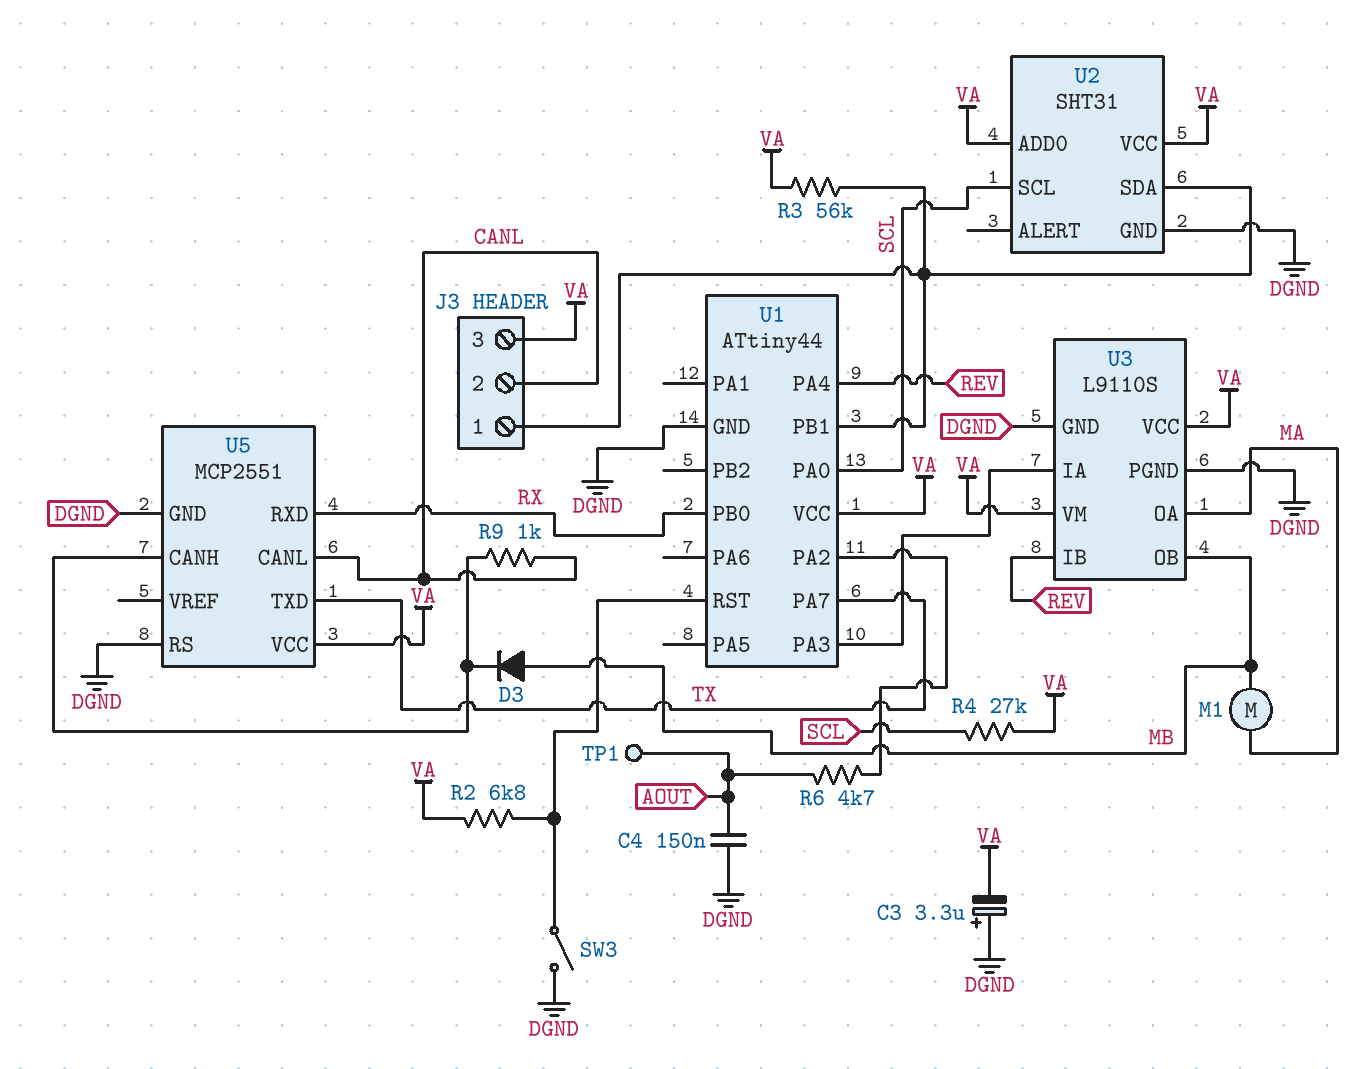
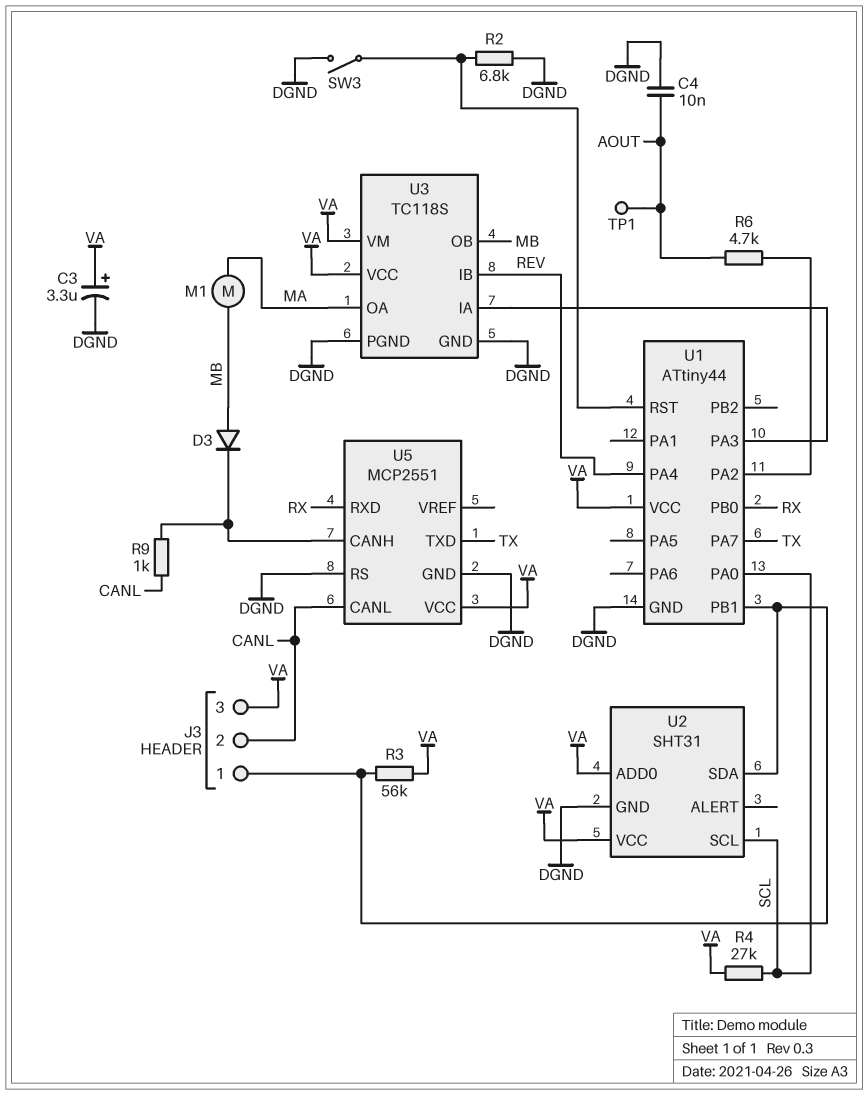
C3: 3.3uF (plus DGND, minus VA) -> 3.3uF (plus VA, minus DGND)
C4: 150nF (AOUT, DGND) -> 10nF (AOUT, DGND)
R2: 6.8k (U1/RST, VA) -> 6.8k (DGND, U1/RST)
U3: L9110S -> TC118S

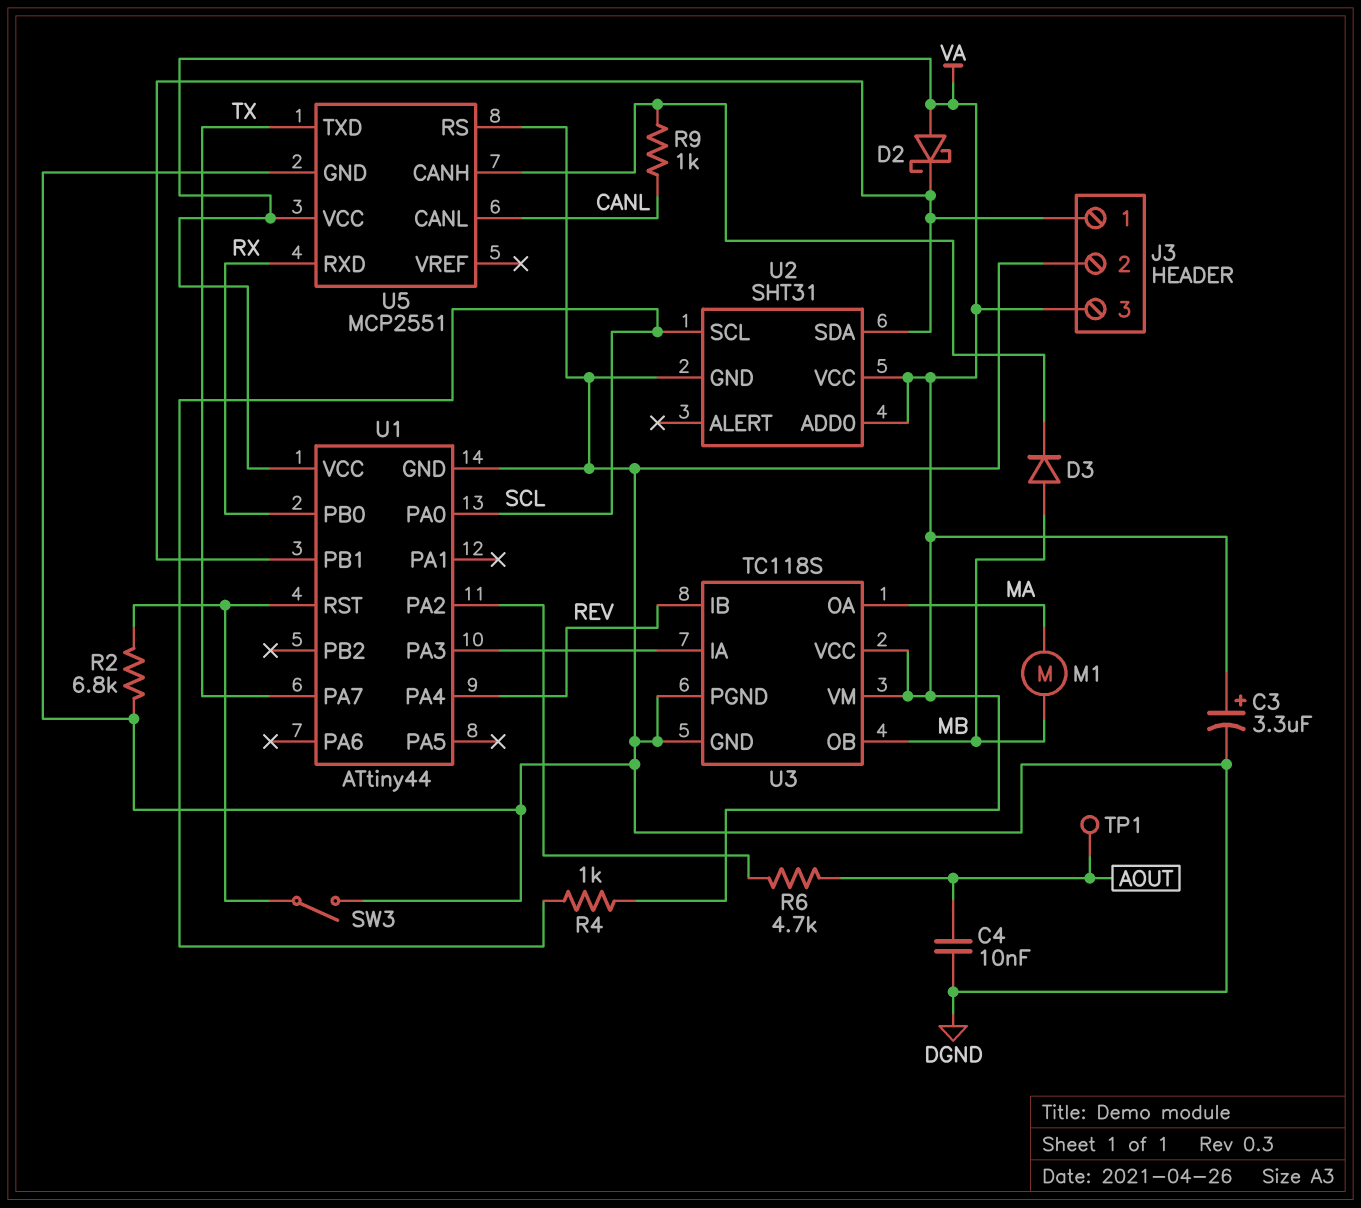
D2: none -> schottky (A VA, K J3/1)
J3 pin 2: CANL -> DGND
R3: 56k (J3/1, VA) -> none
R4: 27k (SCL, VA) -> 1k (SCL, VA)

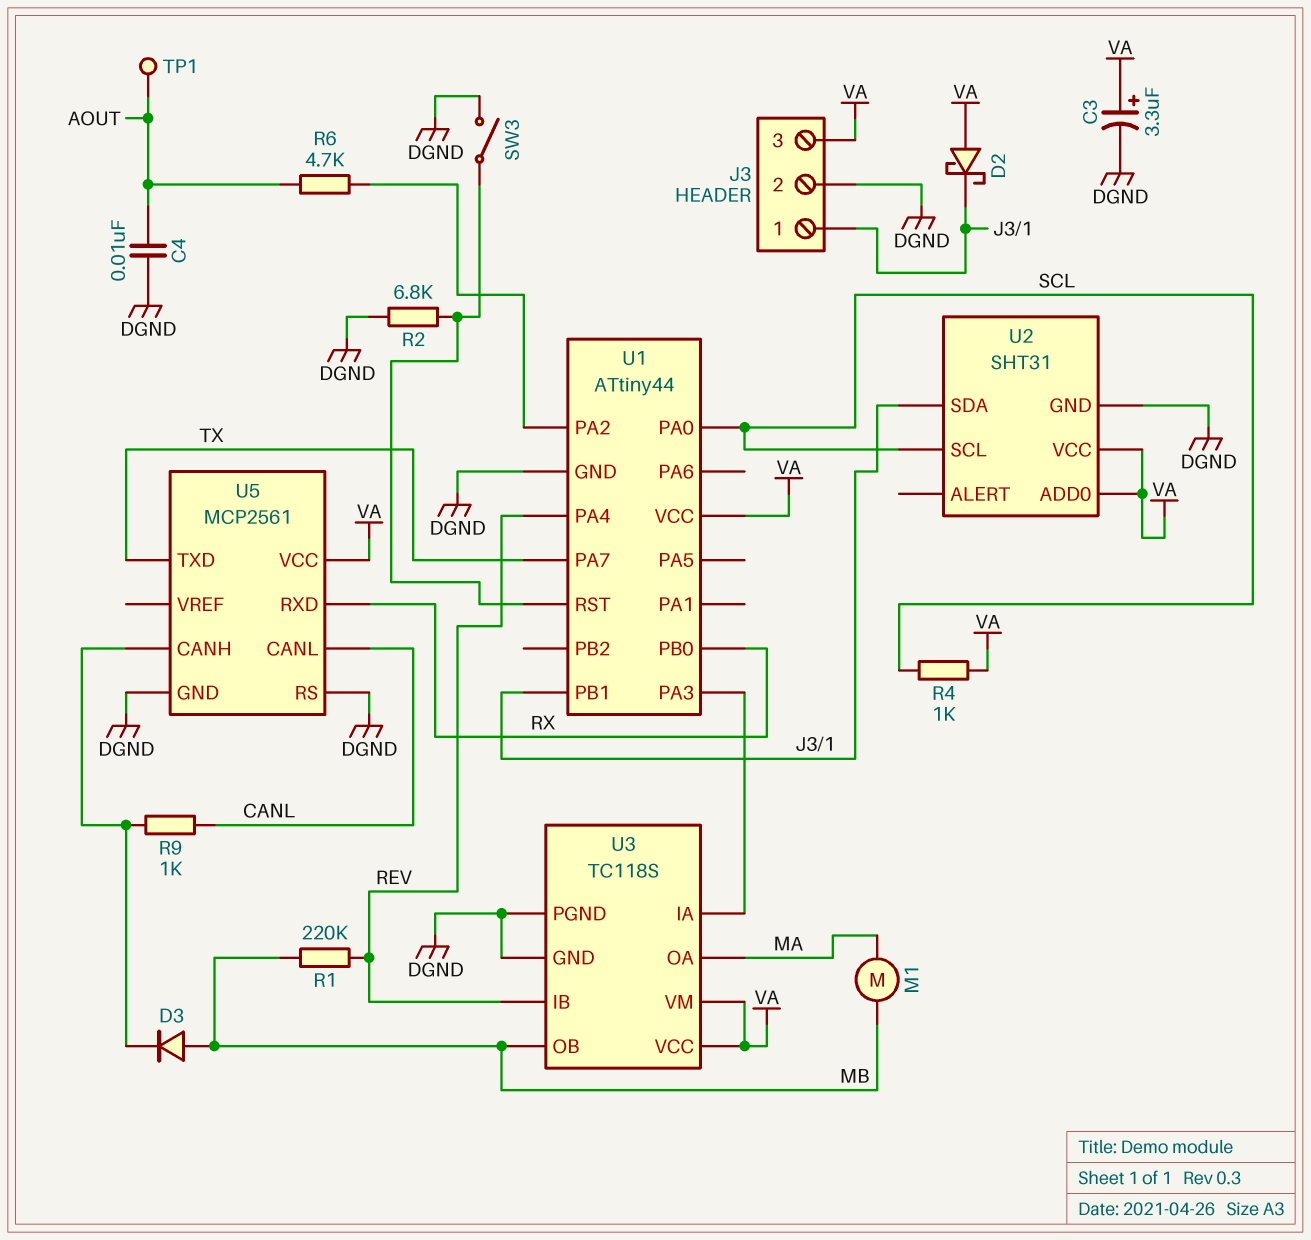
R1: none -> 220k (MB, REV)
U5: MCP2551 -> MCP2561

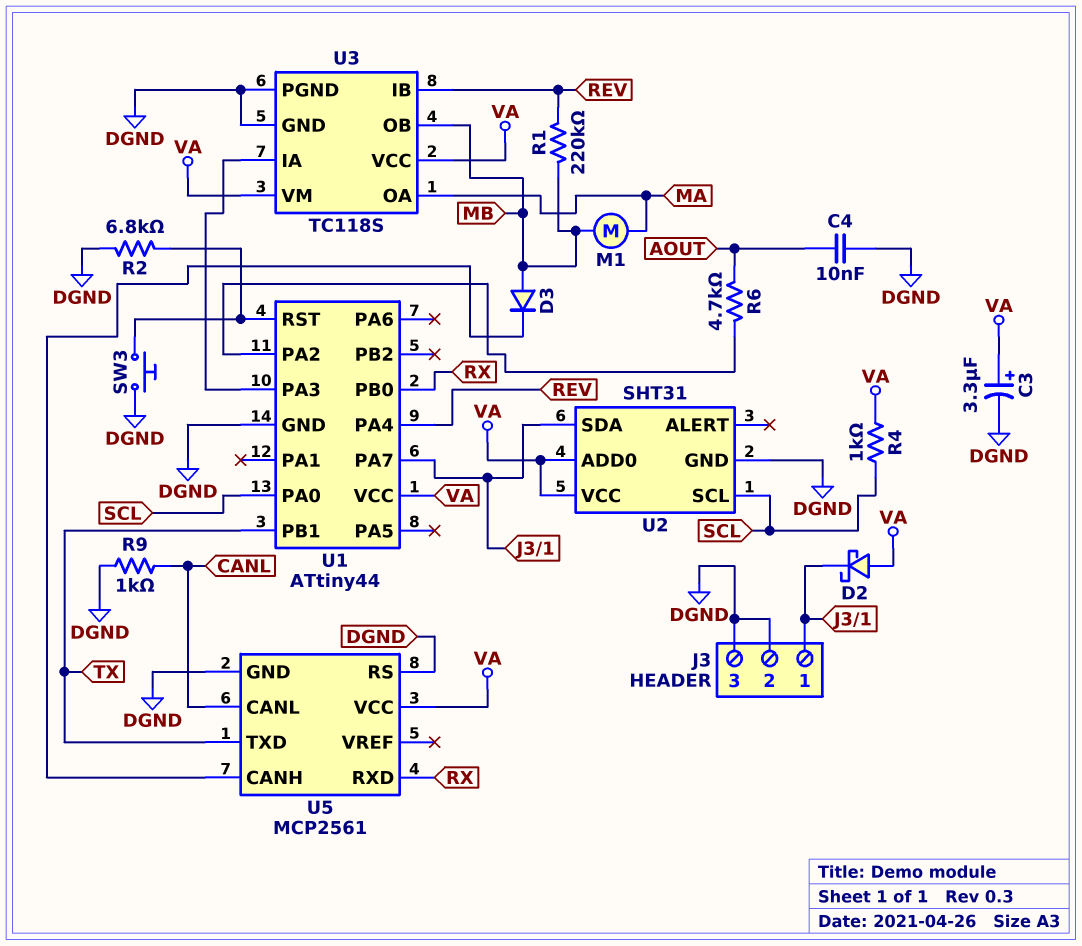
J3 pin 3: VA -> DGND
R9: 1k (CANL, U5/CANH) -> 1k (CANL, DGND)
SW3: switch (DGND, U1/RST) -> button (DGND, U1/RST)
TP1: test point (AOUT) -> none
U1 pin PA7: TX -> J3/1
U1 pin PB1: J3/1 -> TX

